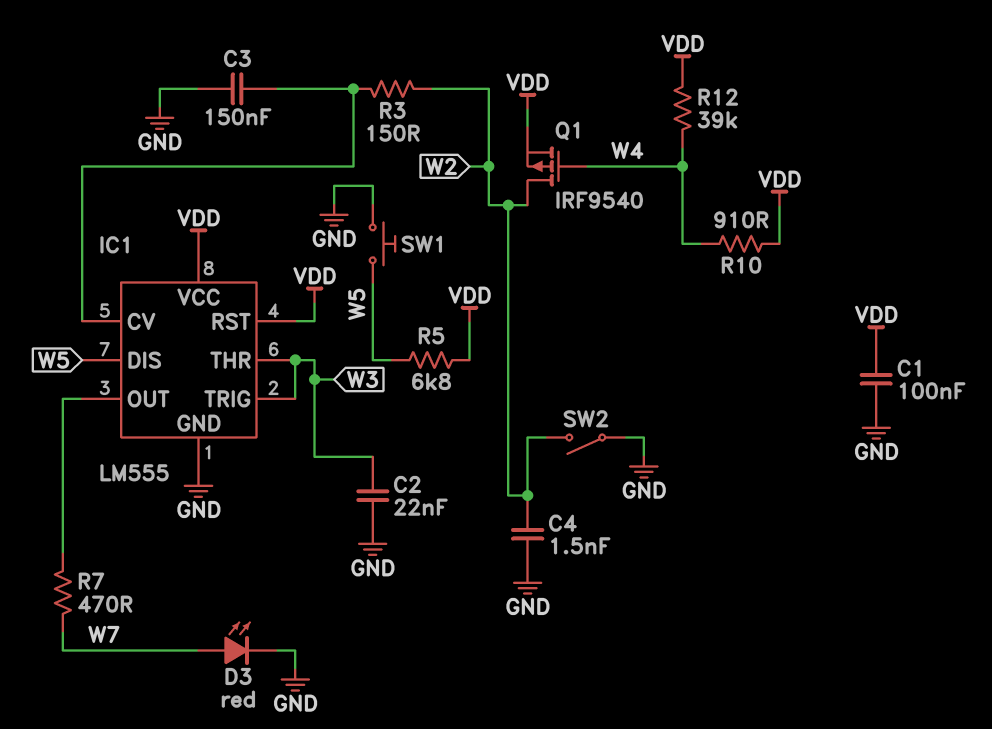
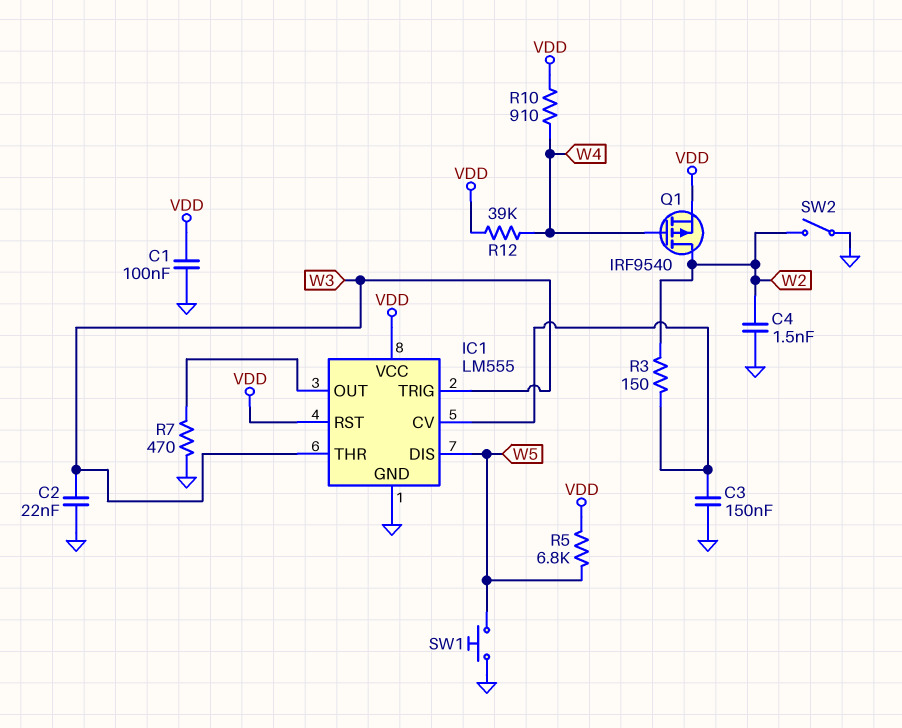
D3: LED red (A W7, K GND) -> none
R7: 470 (IC1/OUT, W7) -> 470 (GND, IC1/OUT)

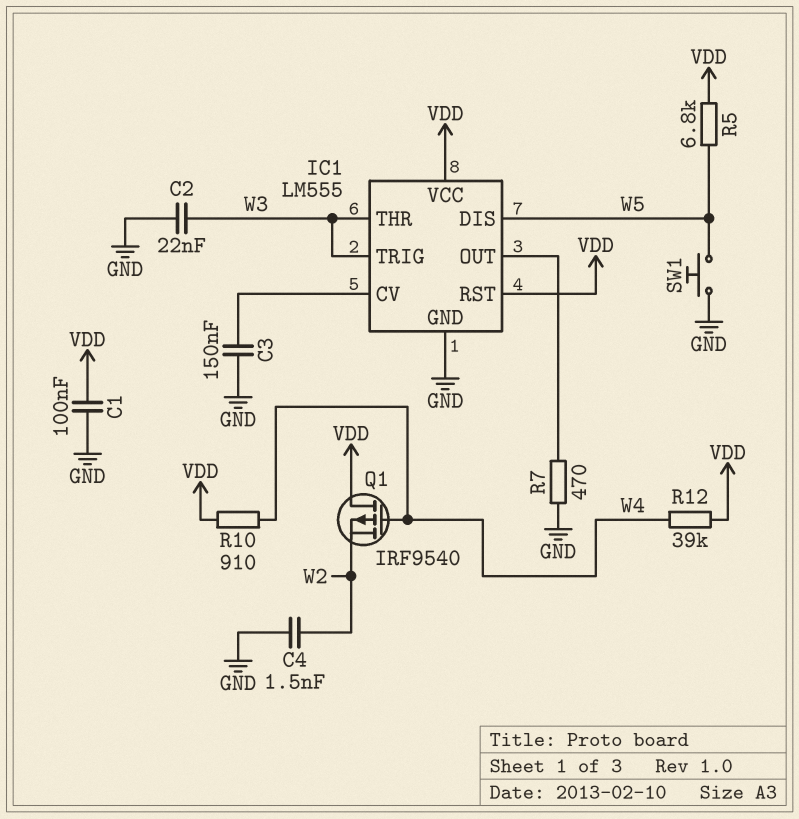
Q1: PMOS IRF9540 (G W4, D W2, S VDD) -> PMOS IRF9540 (G W4, D VDD, S W2)
R3: 150 (IC1/CV, W2) -> none
SW2: switch (GND, W2) -> none

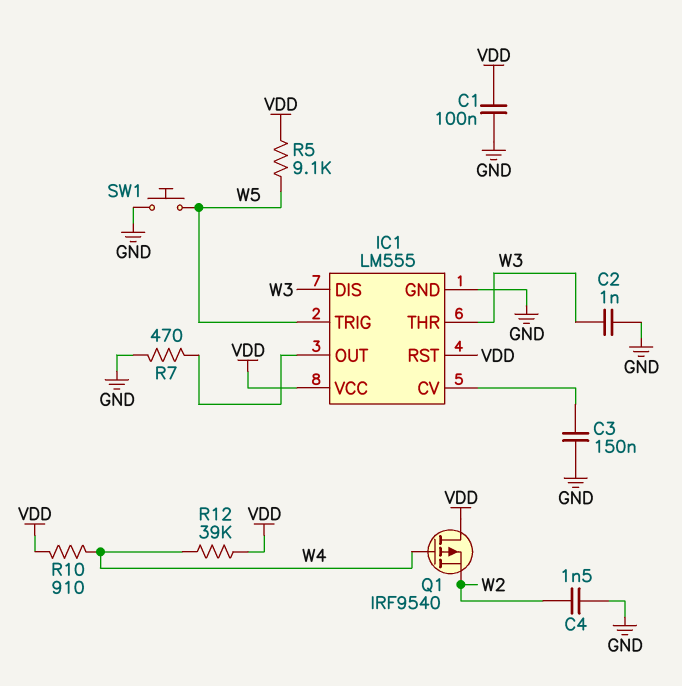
C2: 22nF (GND, W3) -> 1nF (GND, W3)
IC1 pin DIS: W5 -> W3
IC1 pin TRIG: W3 -> W5
R5: 6.8k (VDD, W5) -> 9.1k (VDD, W5)

